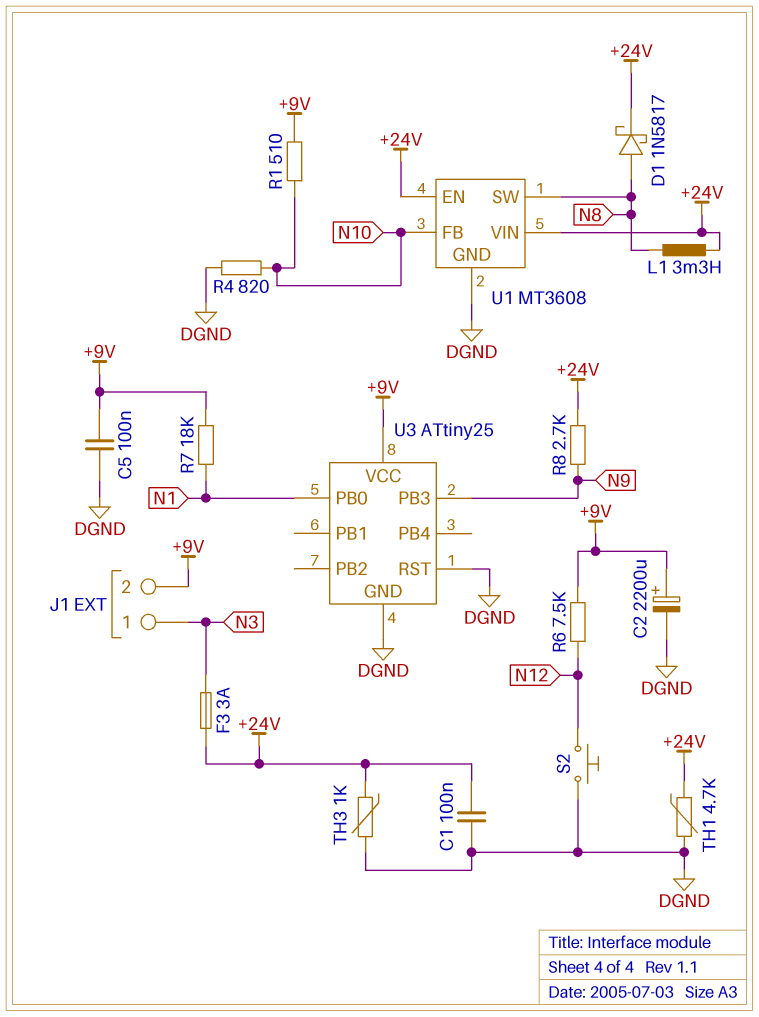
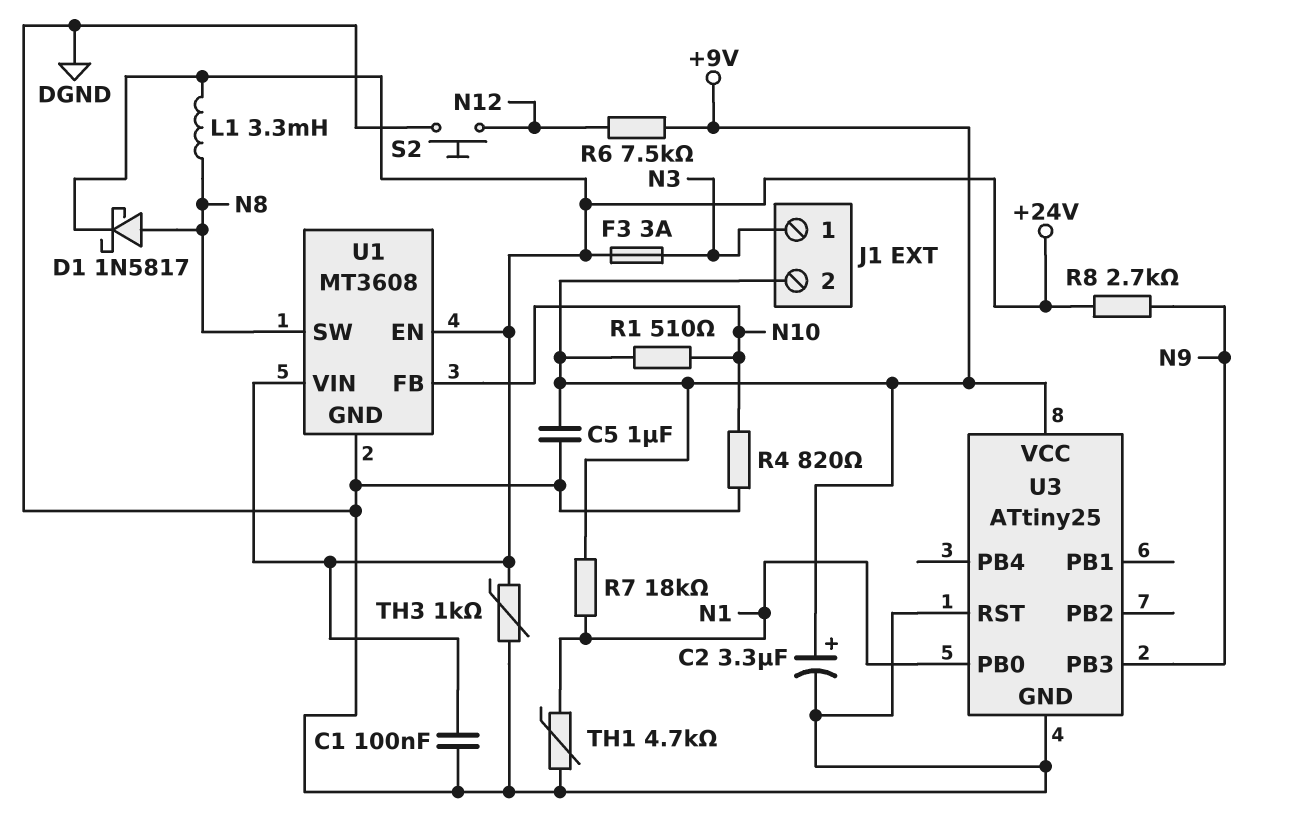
C2: 2200uF (plus +9V, minus DGND) -> 3.3uF (plus +9V, minus DGND)
C5: 100nF (+9V, DGND) -> 1uF (+9V, DGND)
TH1: 4.7k (+24V, DGND) -> 4.7k (DGND, N1)

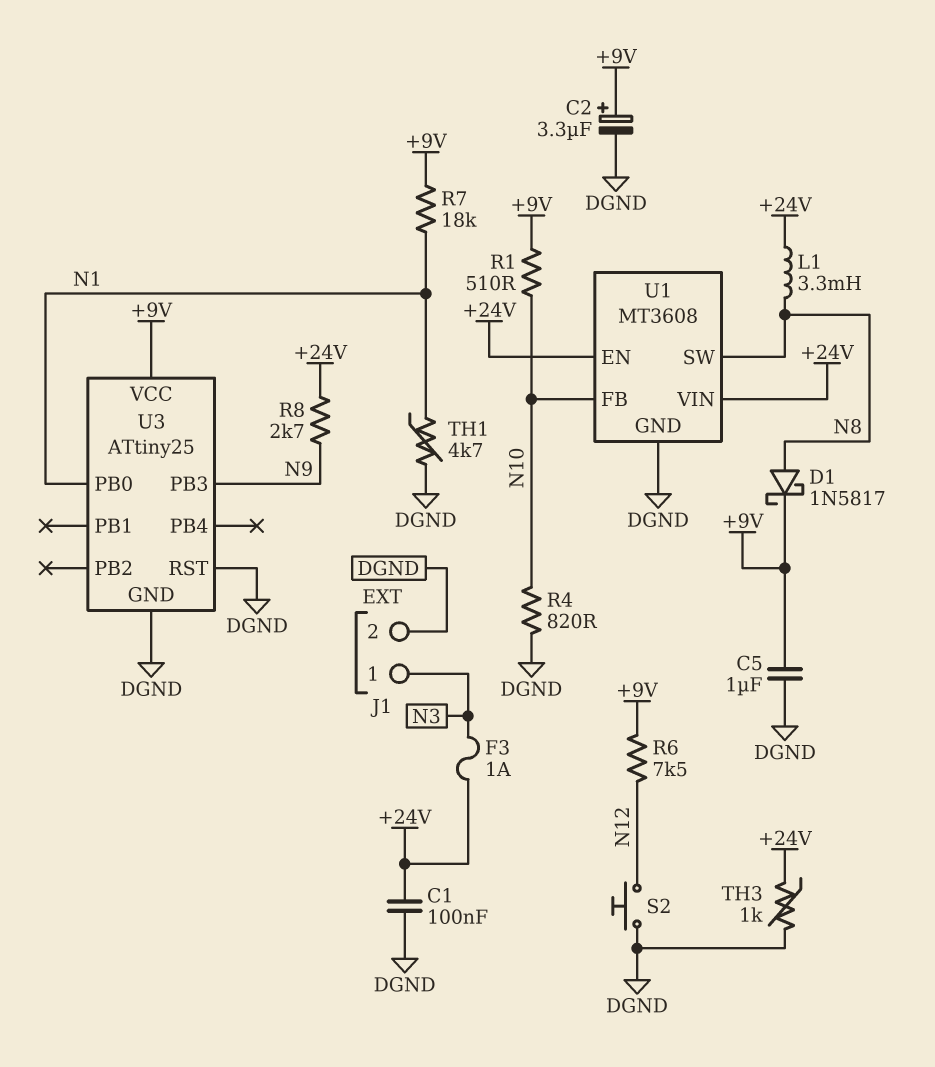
D1: schottky 1N5817 (A N8, K +24V) -> schottky 1N5817 (A N8, K +9V)
F3: 3A (+24V, N3) -> 1A (+24V, N3)
J1 pin 2: +9V -> DGND

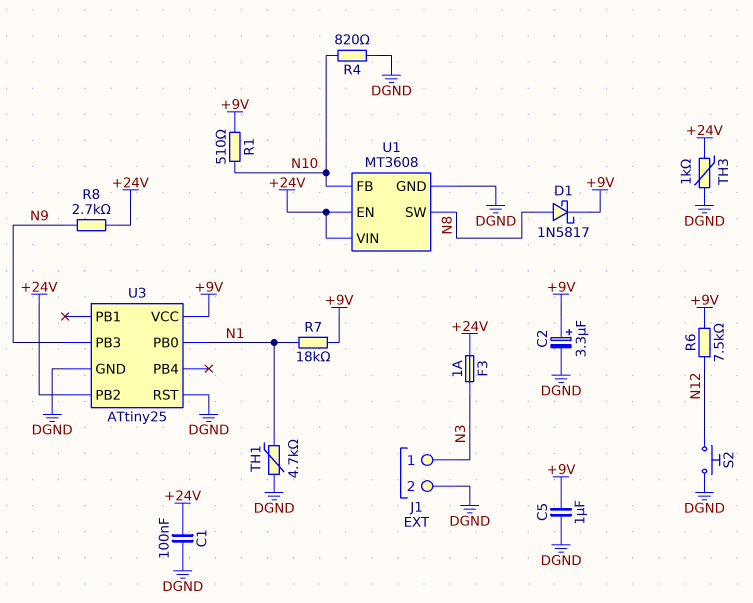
L1: 3.3mH (+24V, N8) -> none
U3 pin PB2: none -> +24V

